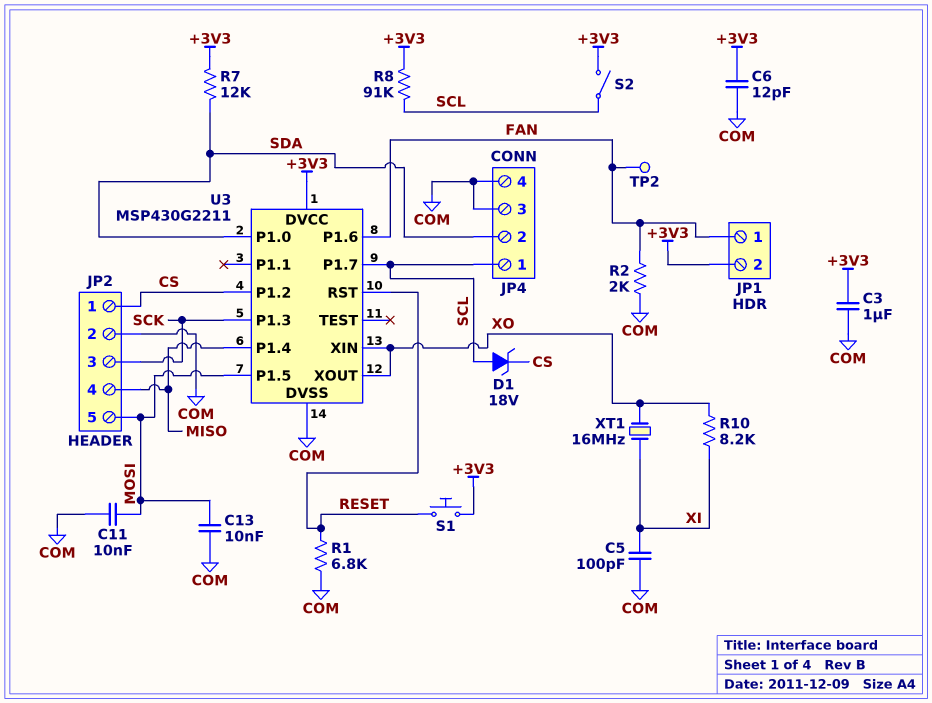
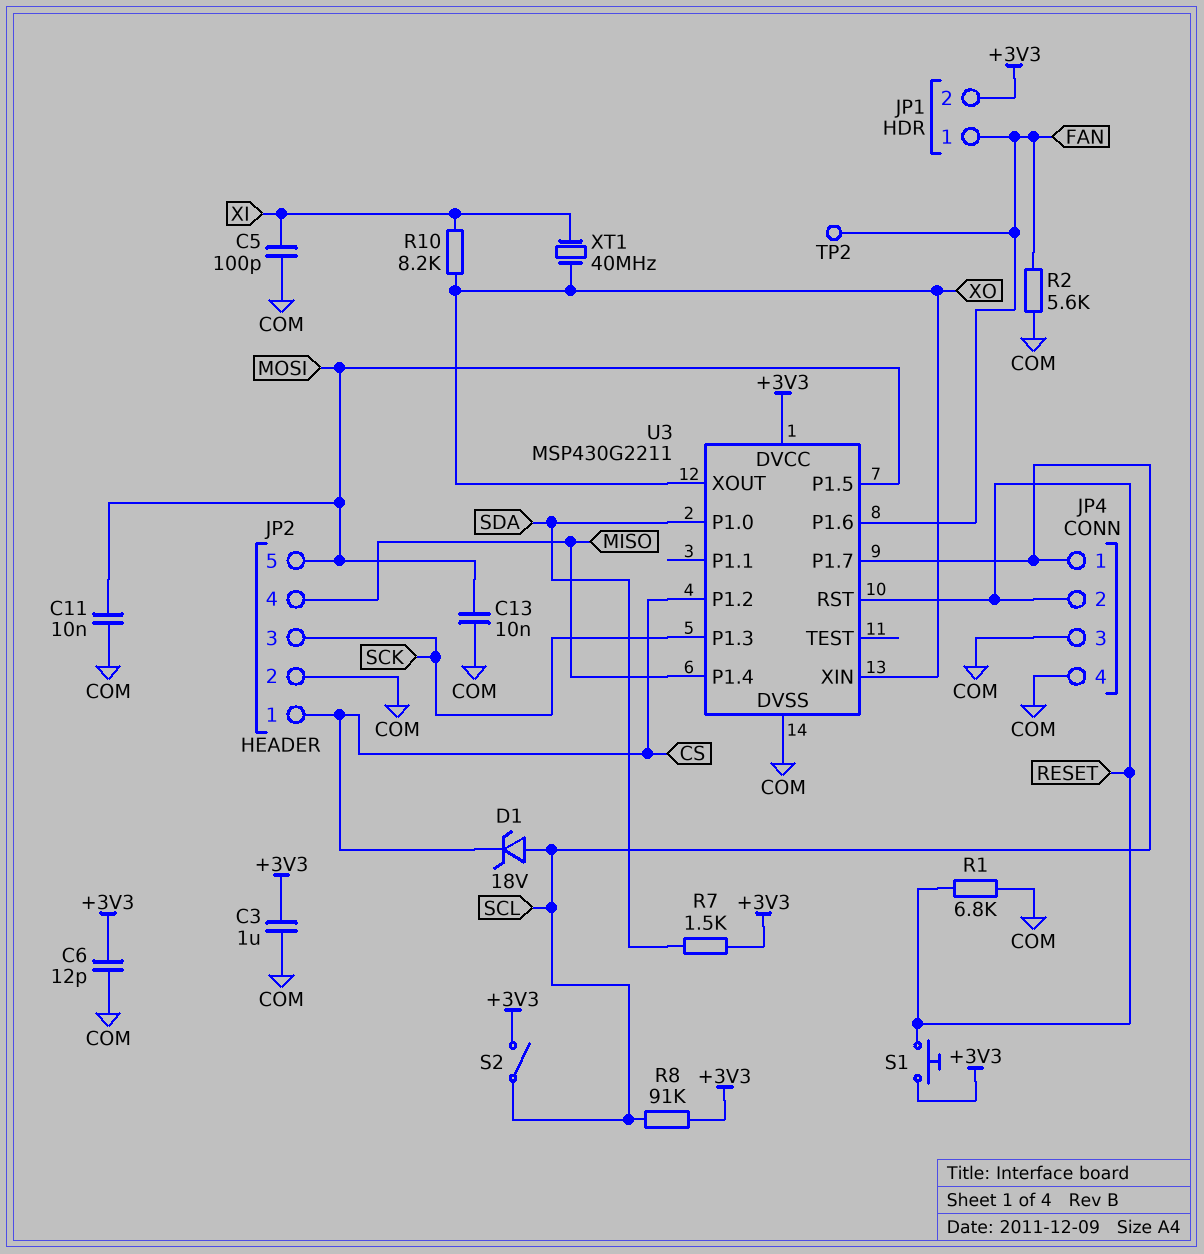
JP4 pin 2: SDA -> RESET
R2: 2k (COM, FAN) -> 5.6k (COM, FAN)
R7: 12k (+3V3, SDA) -> 1.5k (+3V3, SDA)
XT1: 16MHz (XI, XO) -> 40MHz (XI, XO)

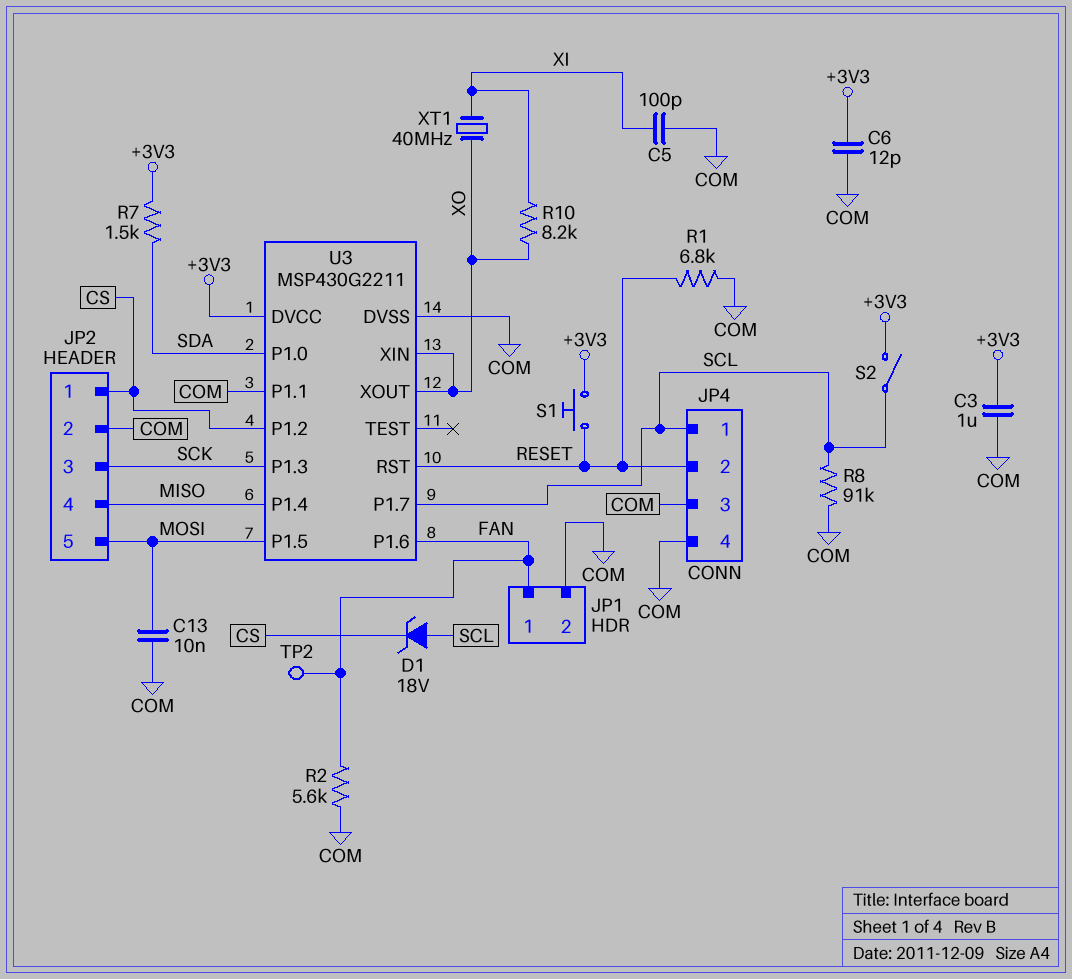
C11: 10nF (COM, MOSI) -> none
JP1 pin 2: +3V3 -> COM
R8: 91k (+3V3, SCL) -> 91k (COM, SCL)
U3 pin P1.1: none -> COM

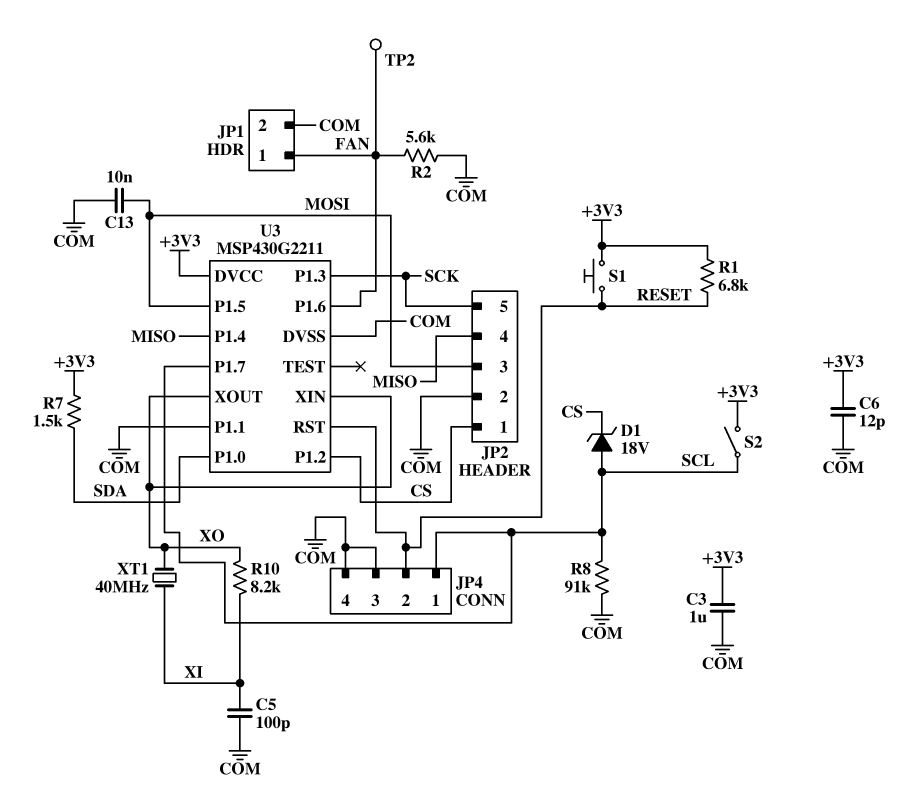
JP2 pin 3: SCK -> MOSI
JP2 pin 5: MOSI -> SCK
R1: 6.8k (COM, RESET) -> 6.8k (+3V3, RESET)

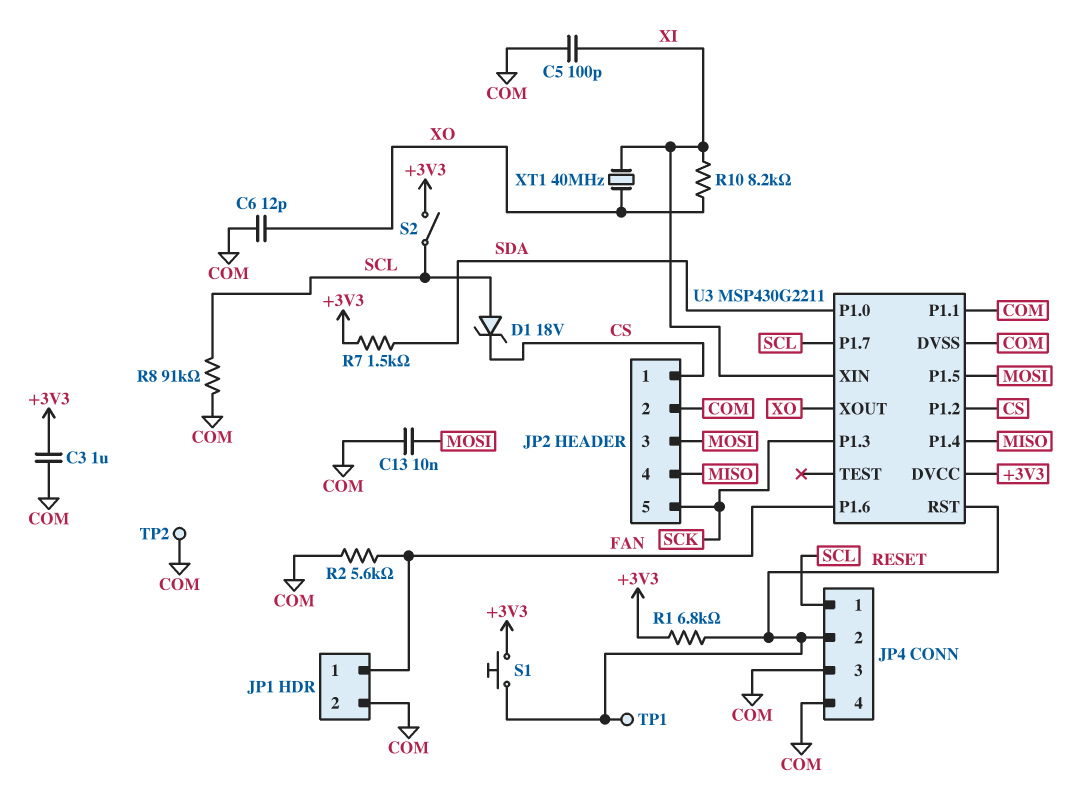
C6: 12pF (+3V3, COM) -> 12pF (COM, XO)
TP1: none -> test point (RESET)
TP2: test point (FAN) -> test point (COM)
U3 pin XIN: XO -> XI

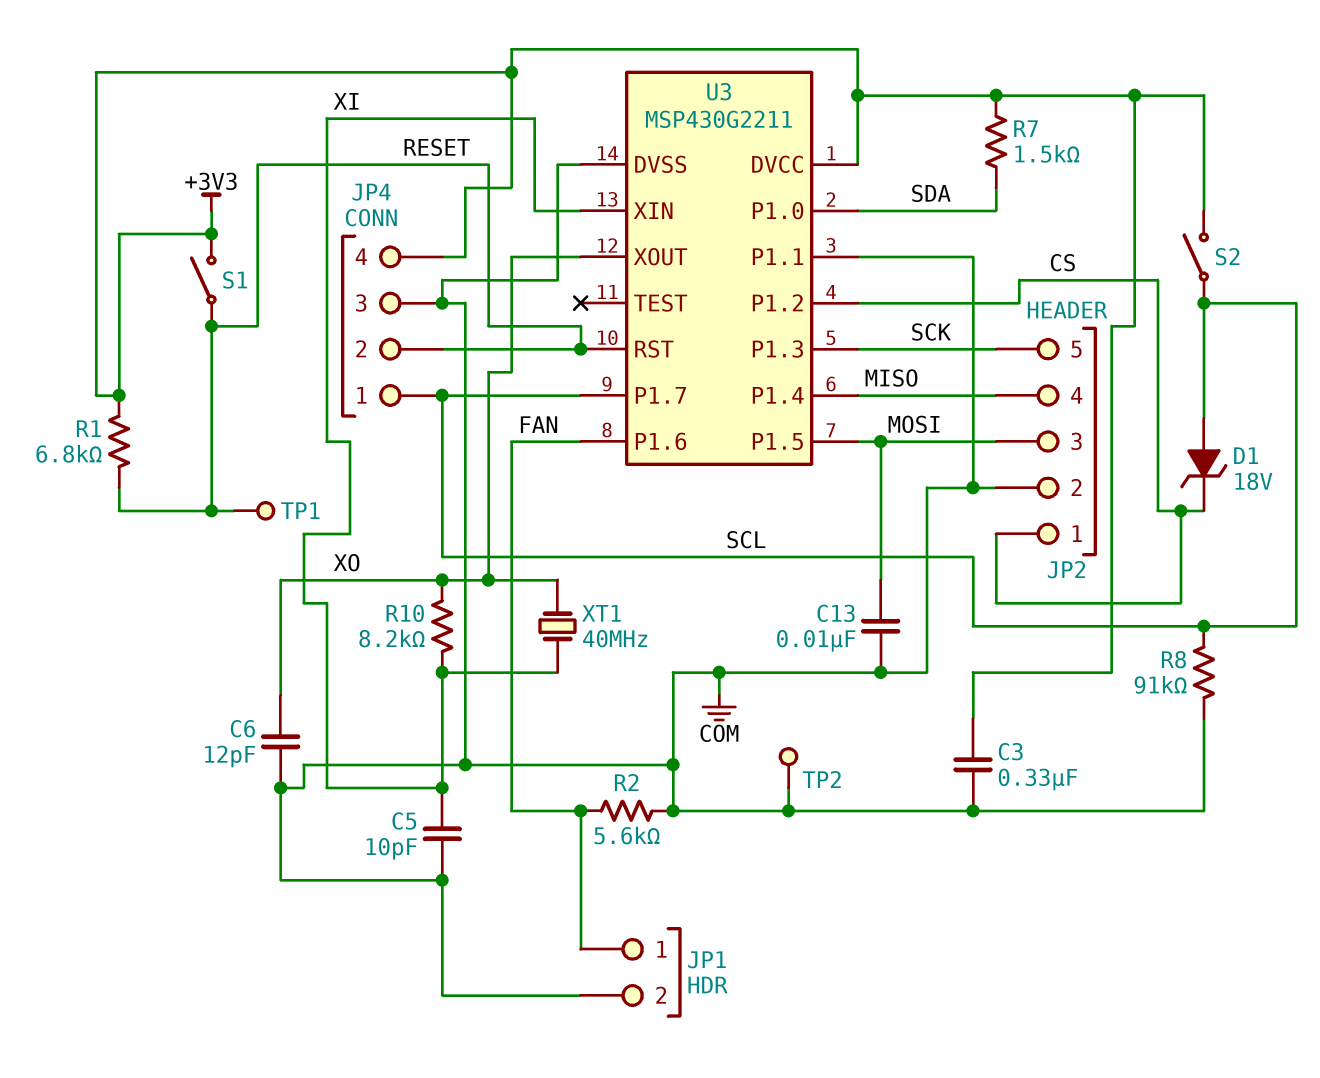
C3: 1uF (+3V3, COM) -> 330nF (+3V3, COM)
C5: 100pF (COM, XI) -> 10pF (COM, XI)
JP4 pin 4: COM -> +3V3
S1: button (+3V3, RESET) -> switch (+3V3, RESET)

